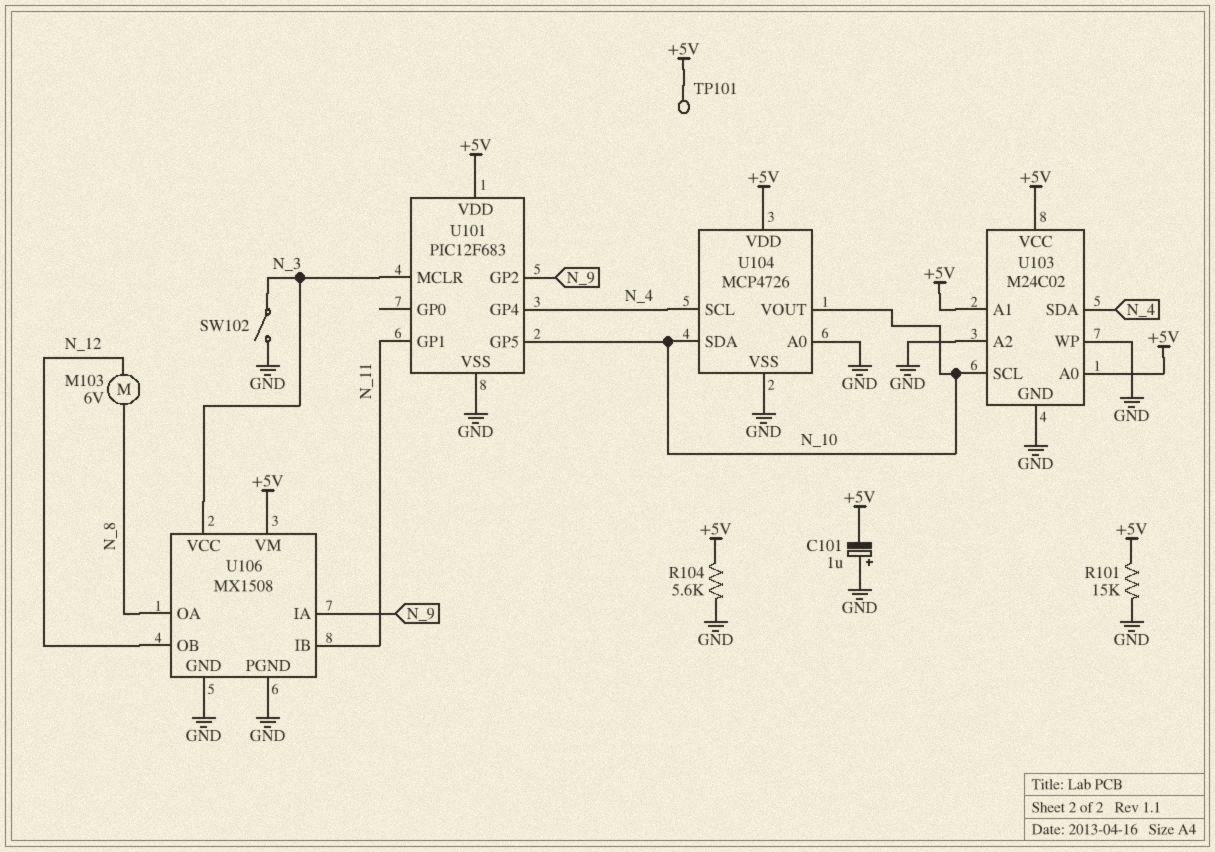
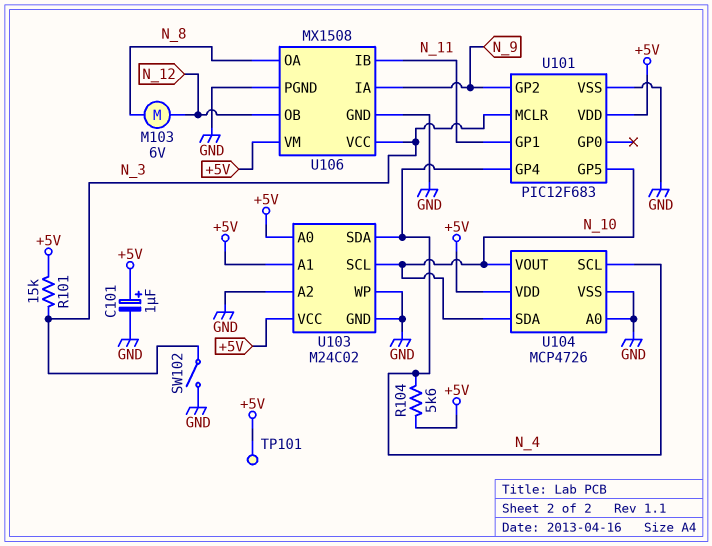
C101: 1uF (plus GND, minus +5V) -> 1uF (plus +5V, minus GND)
R101: 15k (+5V, GND) -> 15k (+5V, N_3)
R104: 5.6k (+5V, GND) -> 5.6k (+5V, N_4)

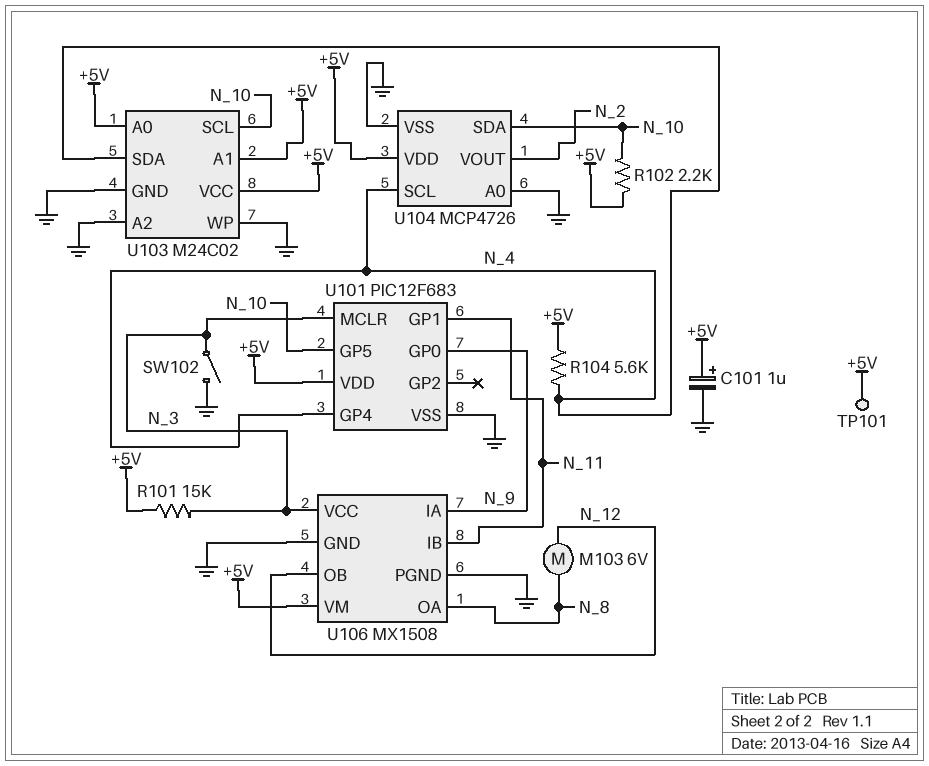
R102: none -> 2.2k (+5V, N_10)
U101 pin GP0: none -> N_9
U101 pin GP2: N_9 -> none
U104 pin VOUT: N_10 -> N_2

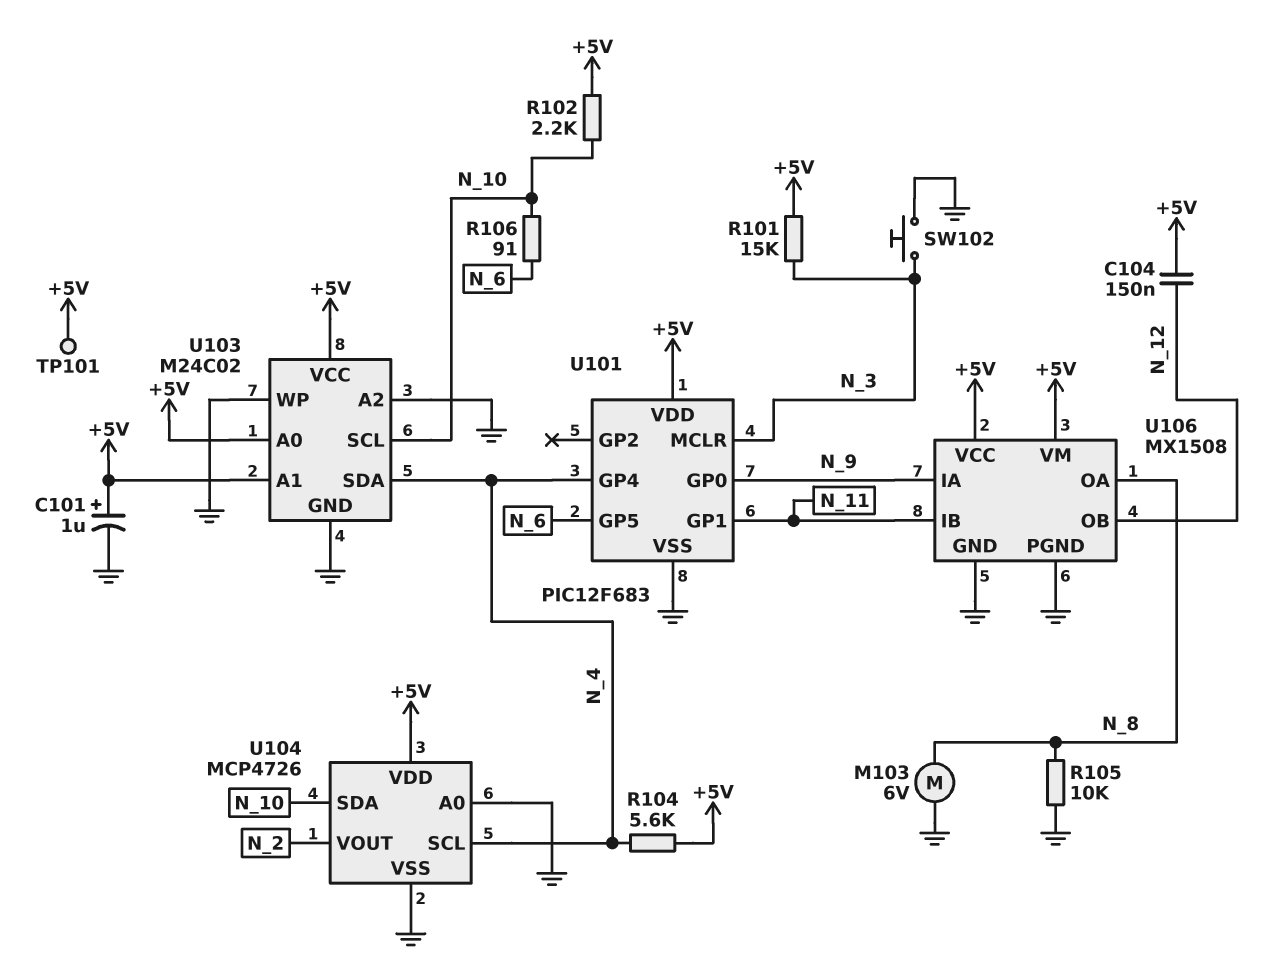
C104: none -> 150nF (+5V, N_12)
M103: motor 6V (N_8, N_12) -> motor 6V (GND, N_8)
R105: none -> 10k (GND, N_8)
R106: none -> 91 (N_6, N_10)
SW102: switch (GND, N_3) -> button (GND, N_3)
U101 pin GP5: N_10 -> N_6
U106 pin VCC: N_3 -> +5V

